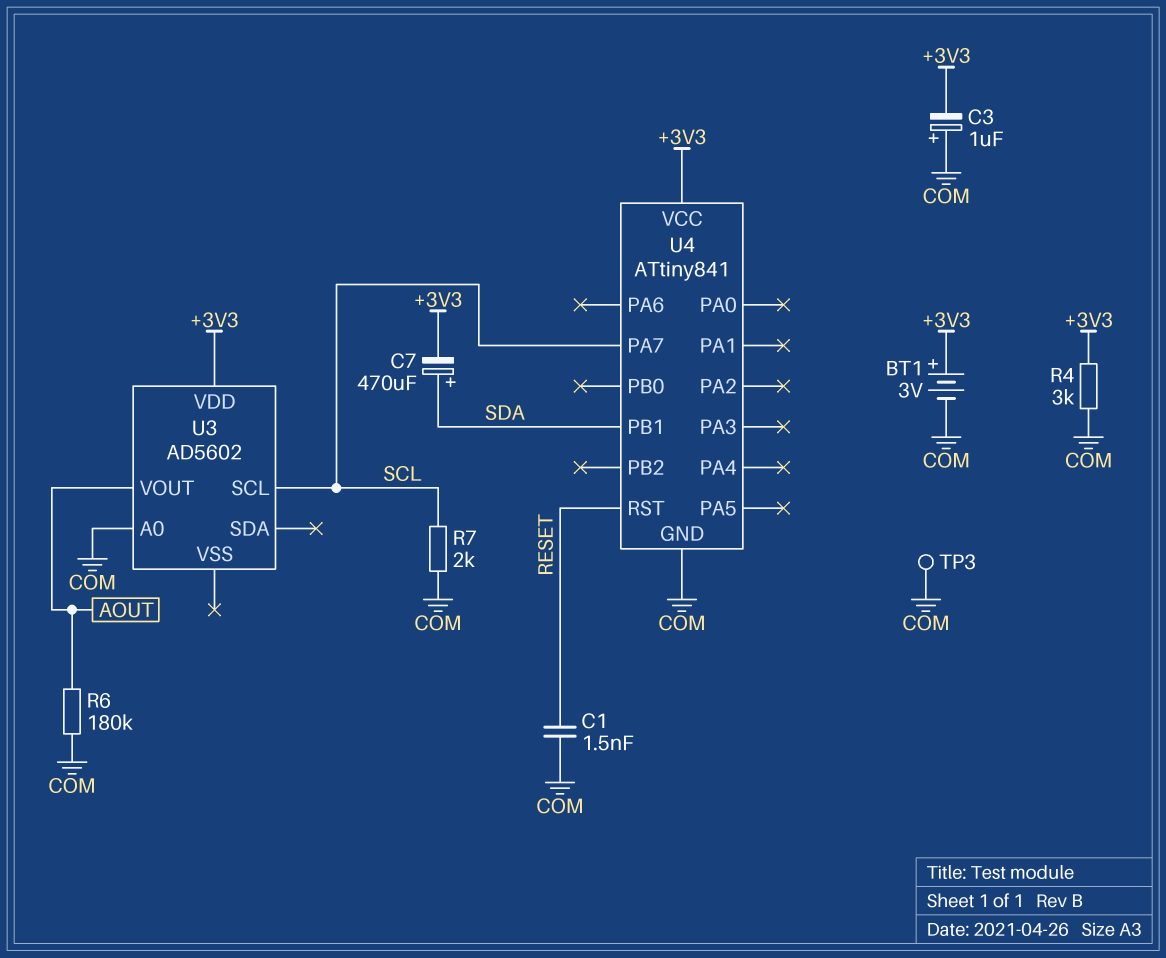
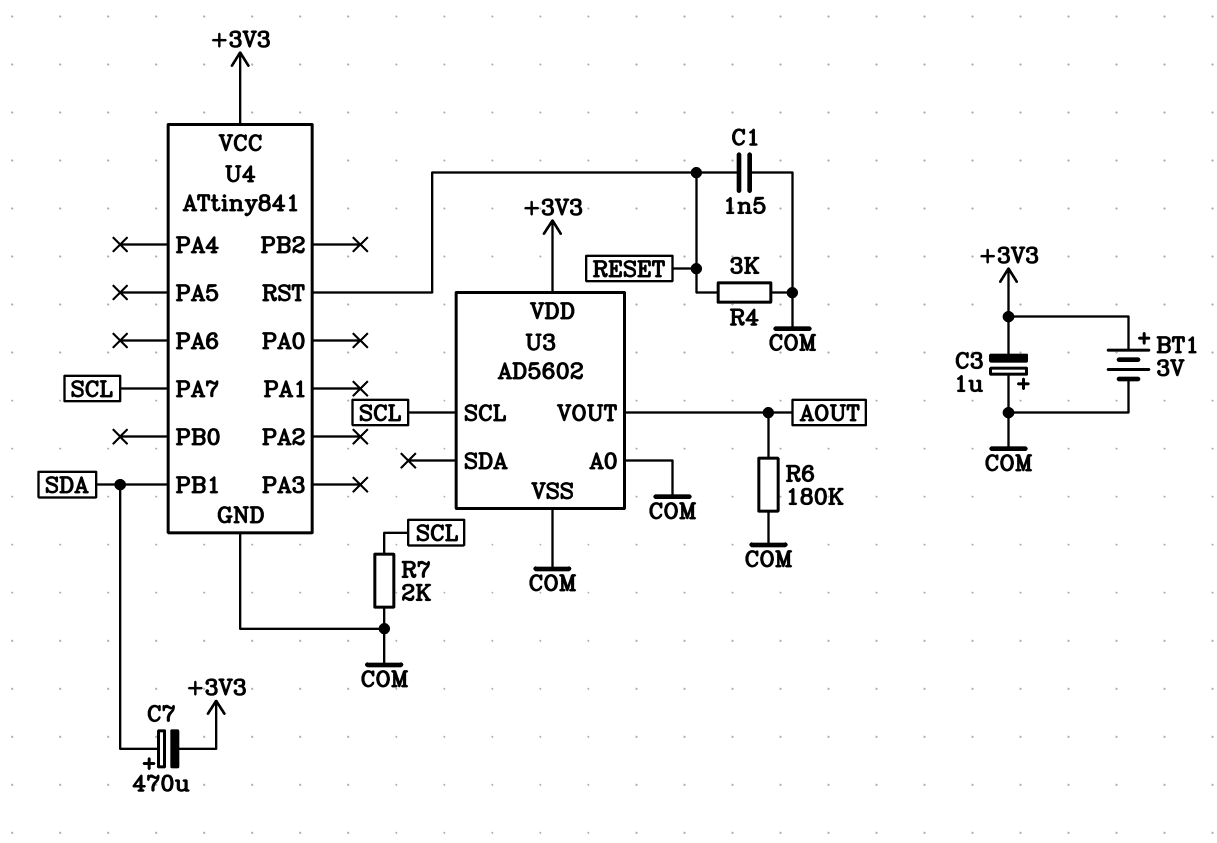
R4: 3k (+3V3, COM) -> 3k (COM, RESET)
TP3: test point (COM) -> none
U3 pin VSS: none -> COM

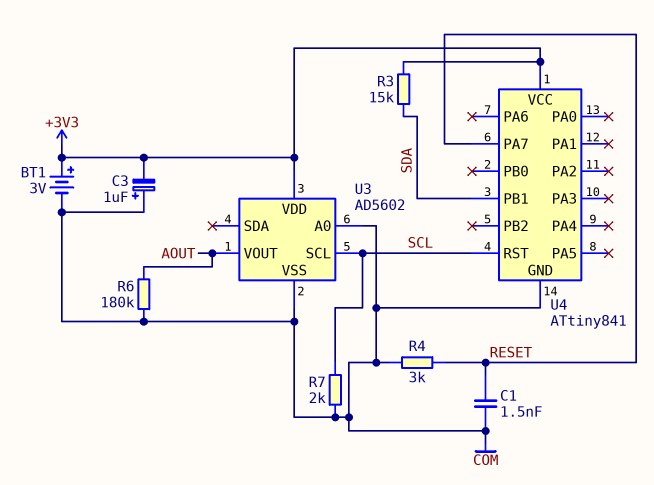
C7: 470uF (plus SDA, minus +3V3) -> none
R3: none -> 15k (+3V3, SDA)
U4 pin PA7: SCL -> RESET
U4 pin RST: RESET -> SCL

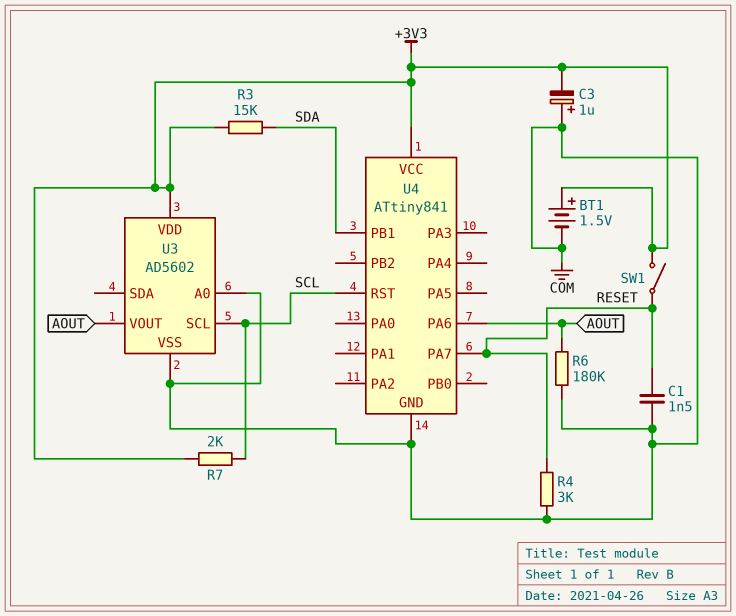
BT1: 3V (plus +3V3, minus COM) -> 1.5V (plus +3V3, minus COM)
R7: 2k (COM, SCL) -> 2k (+3V3, SCL)
SW1: none -> switch (+3V3, RESET)
U4 pin PA6: none -> AOUT

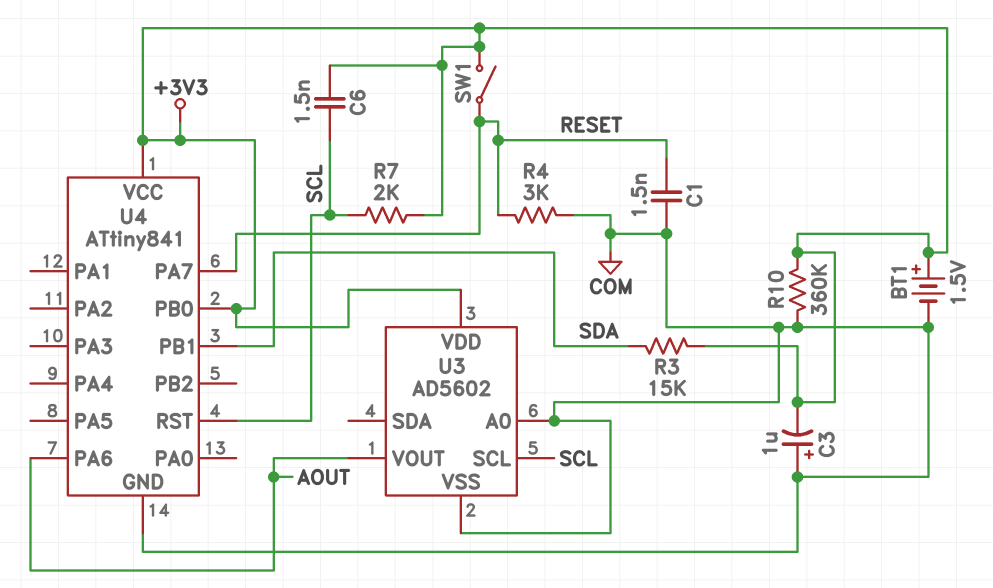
C6: none -> 1.5nF (+3V3, SCL)
R6: 180k (AOUT, COM) -> none
R10: none -> 360k (+3V3, COM)
U4 pin PB0: none -> +3V3

